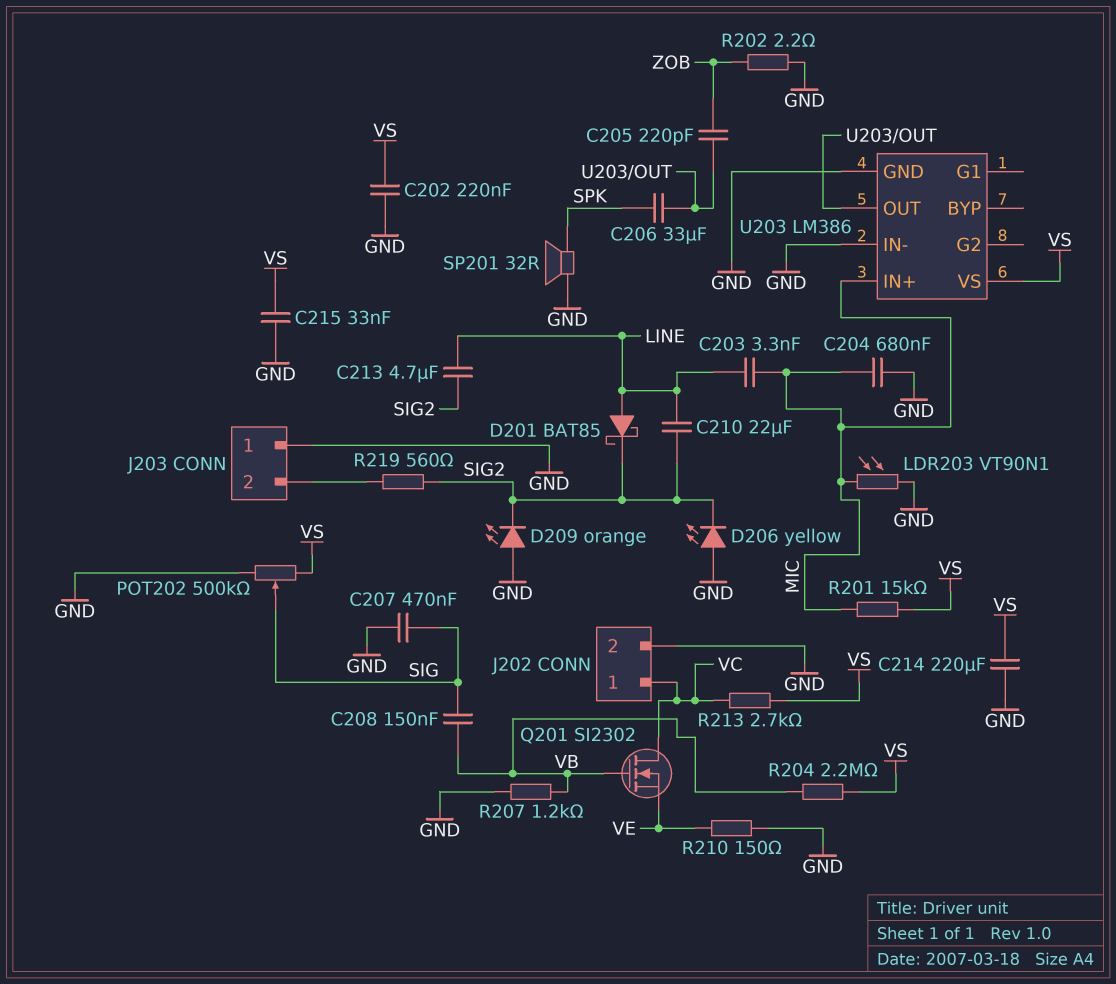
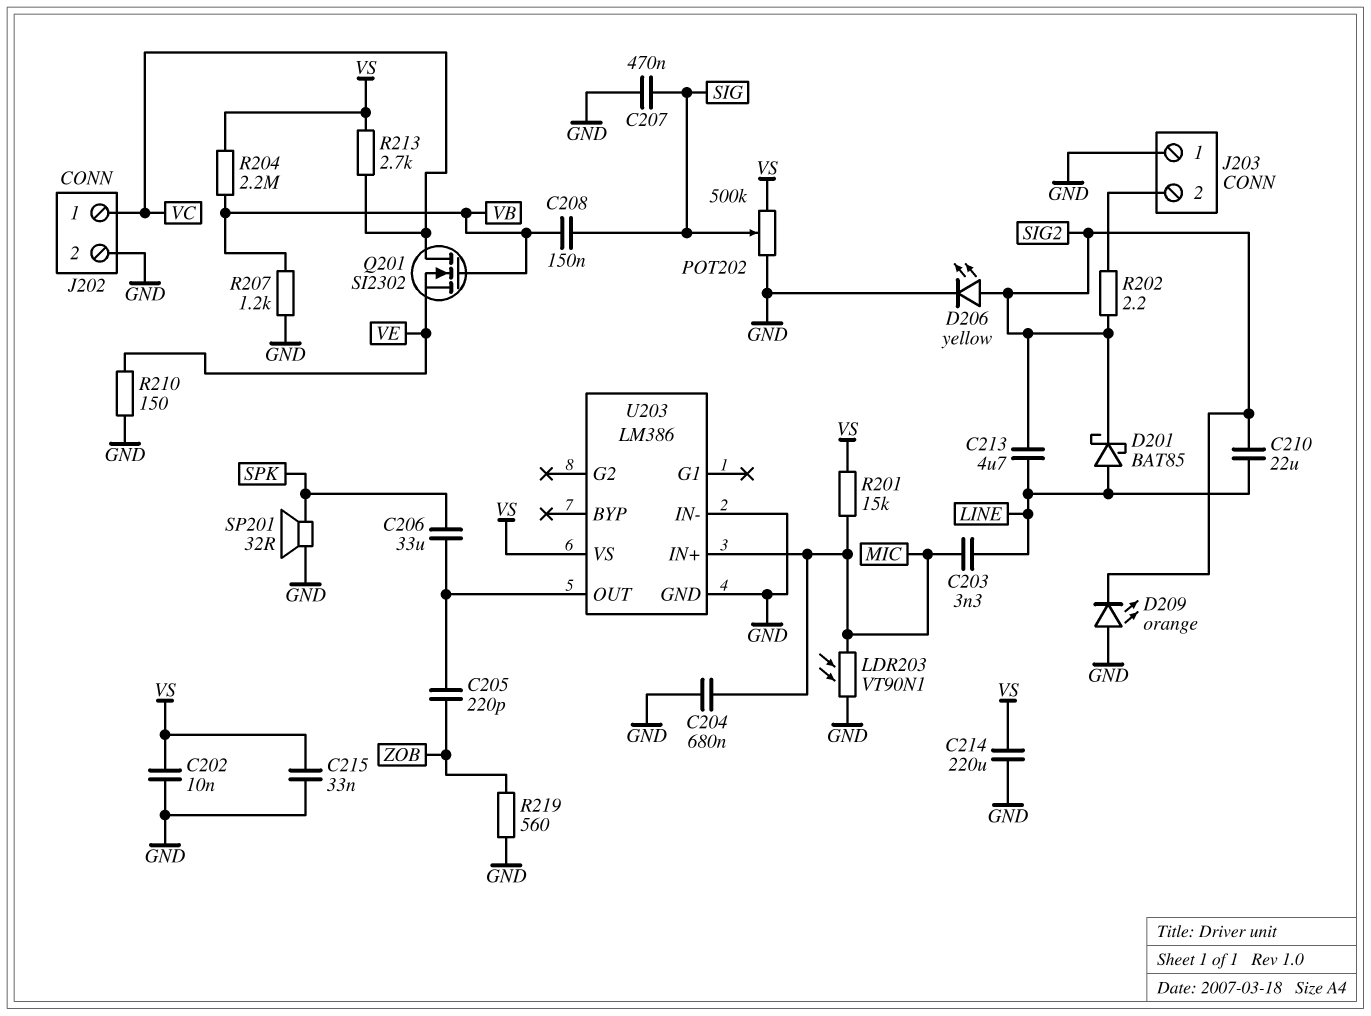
C202: 220nF (GND, VS) -> 10nF (GND, VS)
D206: LED yellow (A GND, K SIG2) -> LED yellow (A SIG2, K GND)
R202: 2.2 (GND, ZOB) -> 2.2 (J203/2, SIG2)
R219: 560 (J203/2, SIG2) -> 560 (GND, ZOB)

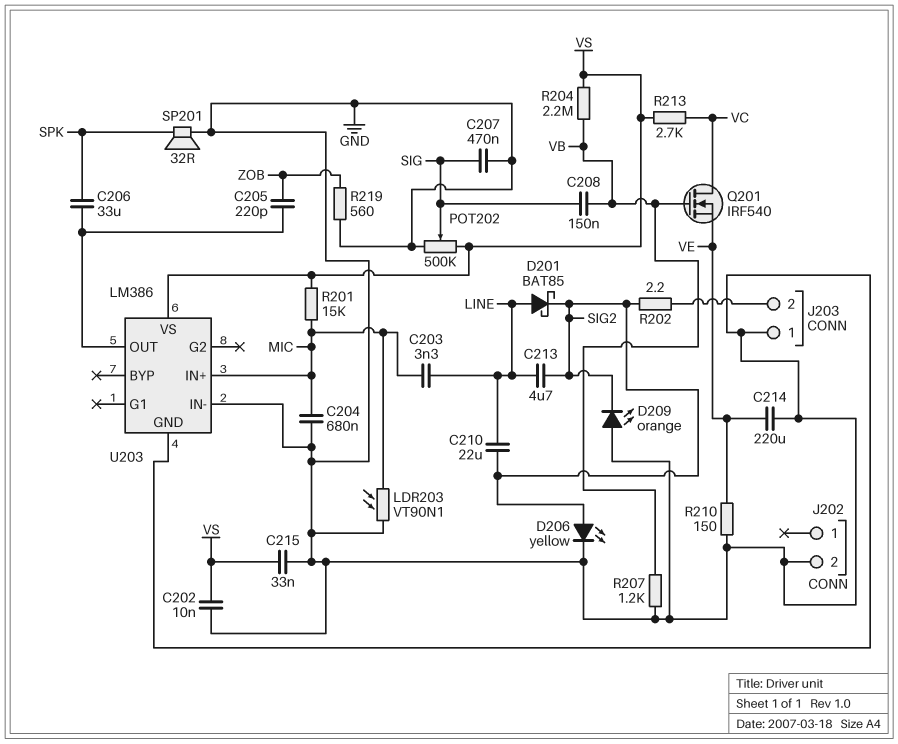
C214: 220uF (GND, VS) -> 220uF (GND, VE)
J202 pin 1: VC -> none
Q201: NMOS SI2302 (G VB, D VC, S VE) -> NMOS IRF540 (G VB, D VC, S VE)

